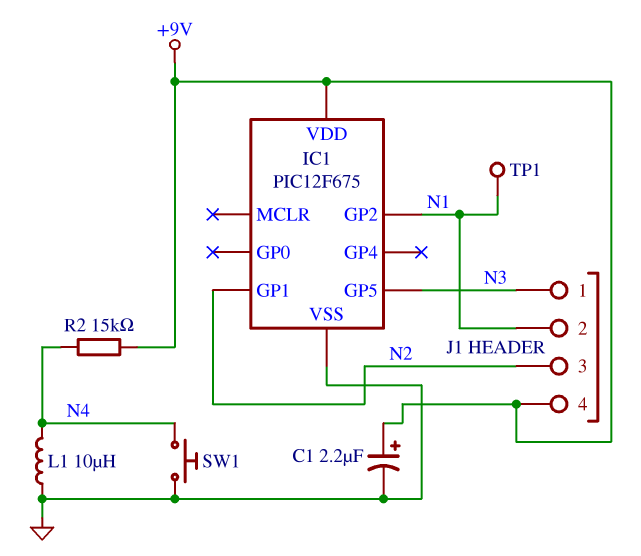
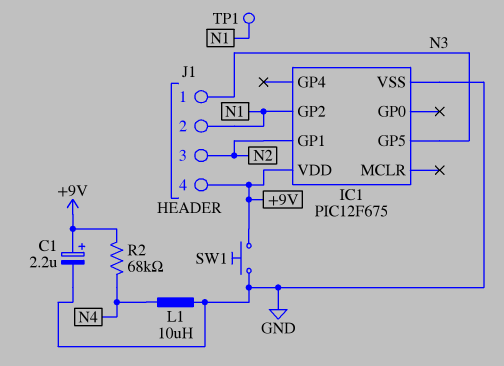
R2: 15k (+9V, N4) -> 68k (+9V, N4)
SW1: button (GND, N4) -> button (+9V, GND)

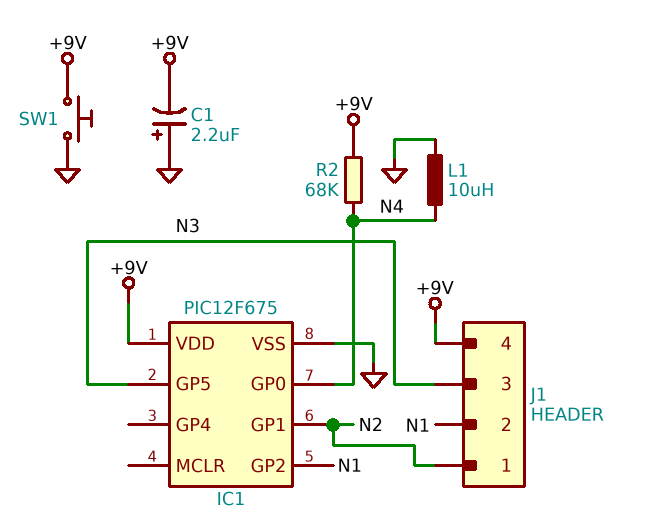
C1: 2.2uF (plus +9V, minus GND) -> 2.2uF (plus GND, minus +9V)
IC1 pin GP0: none -> N4
J1 pin 1: N3 -> N2
J1 pin 3: N2 -> N3
TP1: test point (N1) -> none

